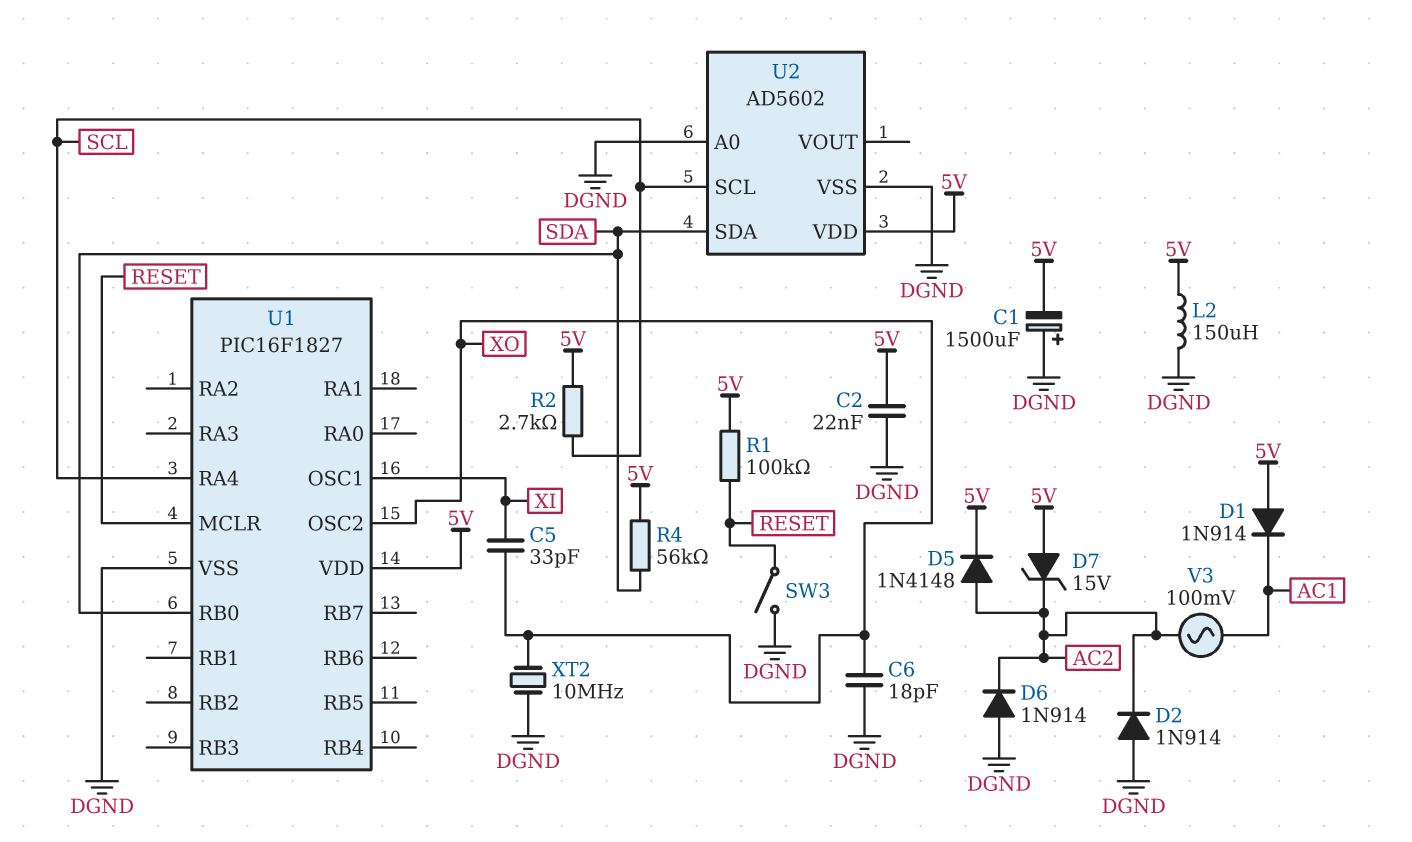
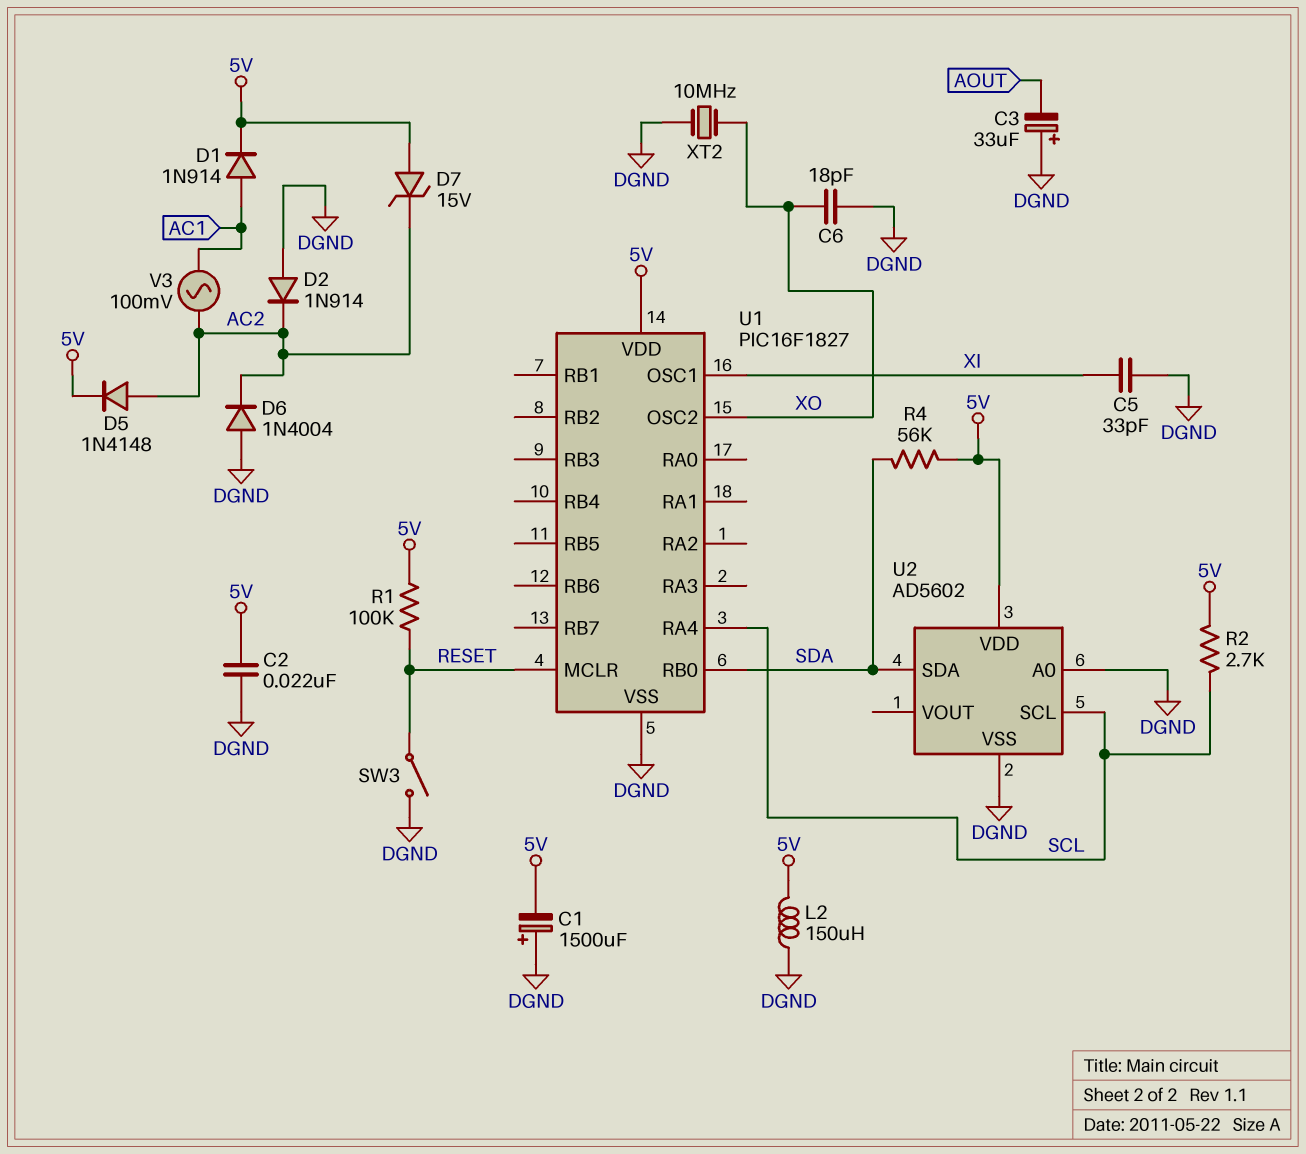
C3: none -> 33uF (plus DGND, minus AOUT)
C5: 33pF (XI, XO) -> 33pF (DGND, XI)
D1: diode 1N914 (A 5V, K AC1) -> diode 1N914 (A AC1, K 5V)
D6: diode 1N914 (A DGND, K AC2) -> diode 1N4004 (A DGND, K AC2)

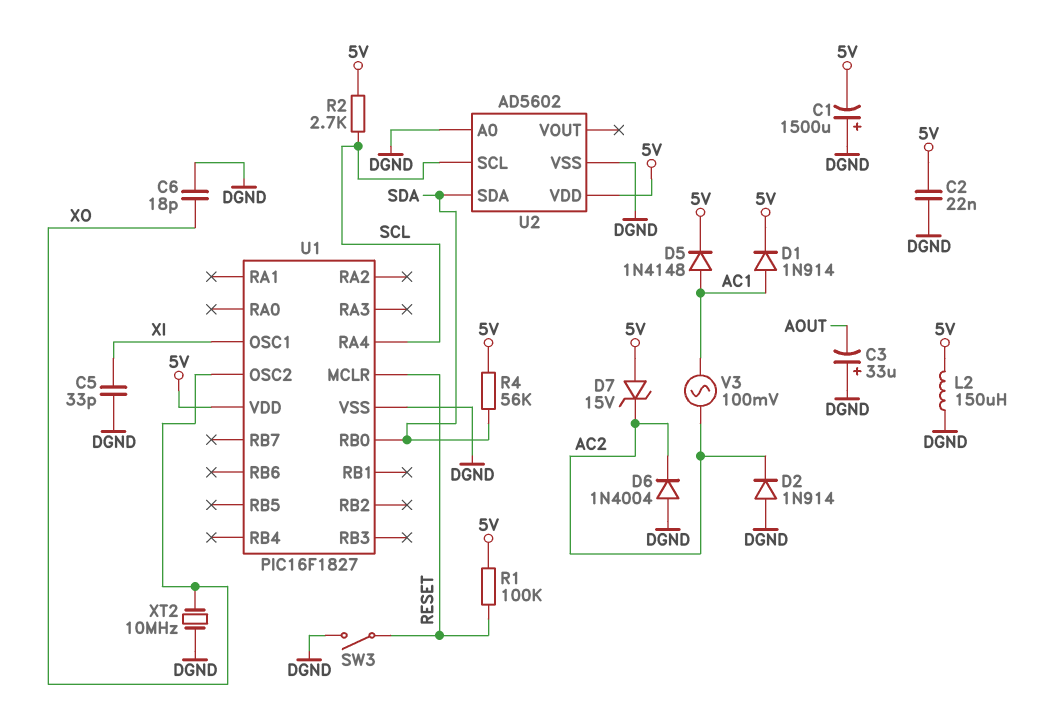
D5: diode 1N4148 (A AC2, K 5V) -> diode 1N4148 (A AC1, K 5V)

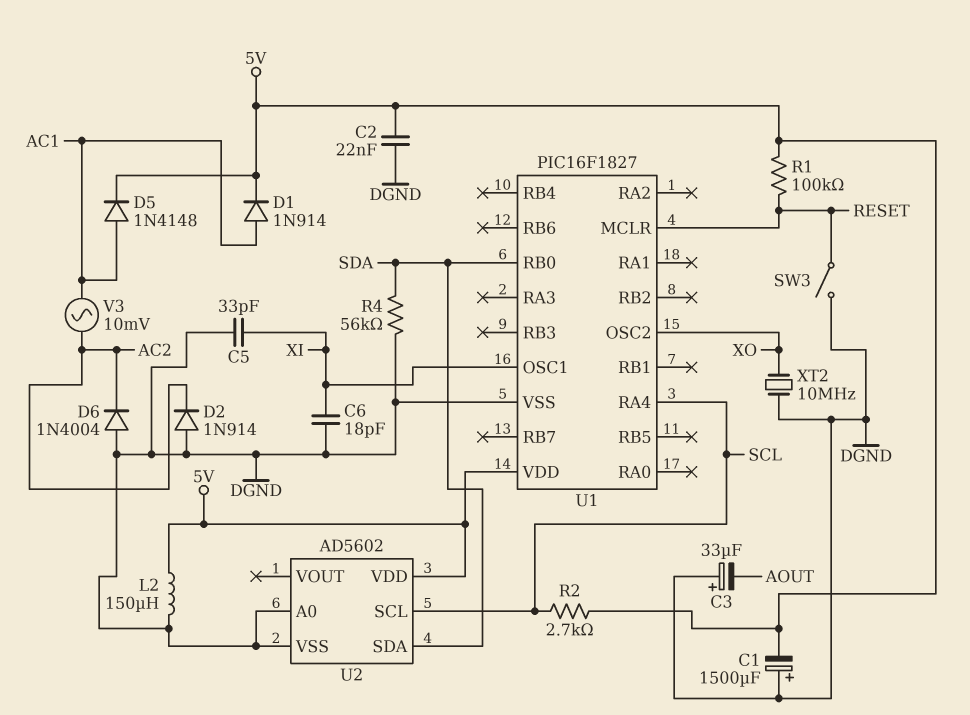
C6: 18pF (DGND, XO) -> 18pF (DGND, XI)
D7: zener 15V (A 5V, K AC2) -> none
R4: 56k (5V, SDA) -> 56k (DGND, SDA)
V3: AC 100mV (AC1, AC2) -> AC 10mV (AC1, AC2)

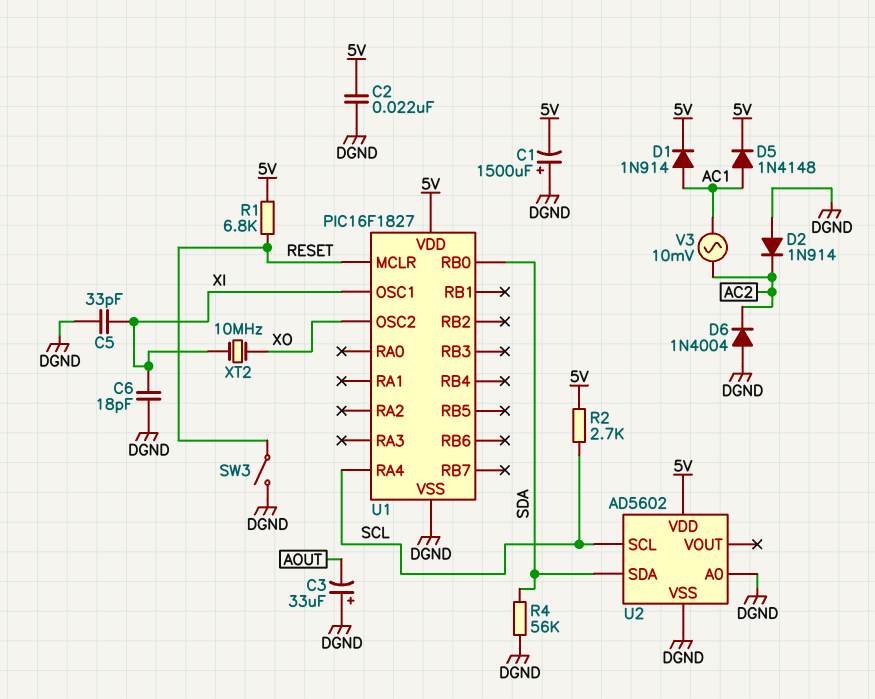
L2: 150uH (5V, DGND) -> none
R1: 100k (5V, RESET) -> 6.8k (5V, RESET)
XT2: 10MHz (DGND, XO) -> 10MHz (XI, XO)

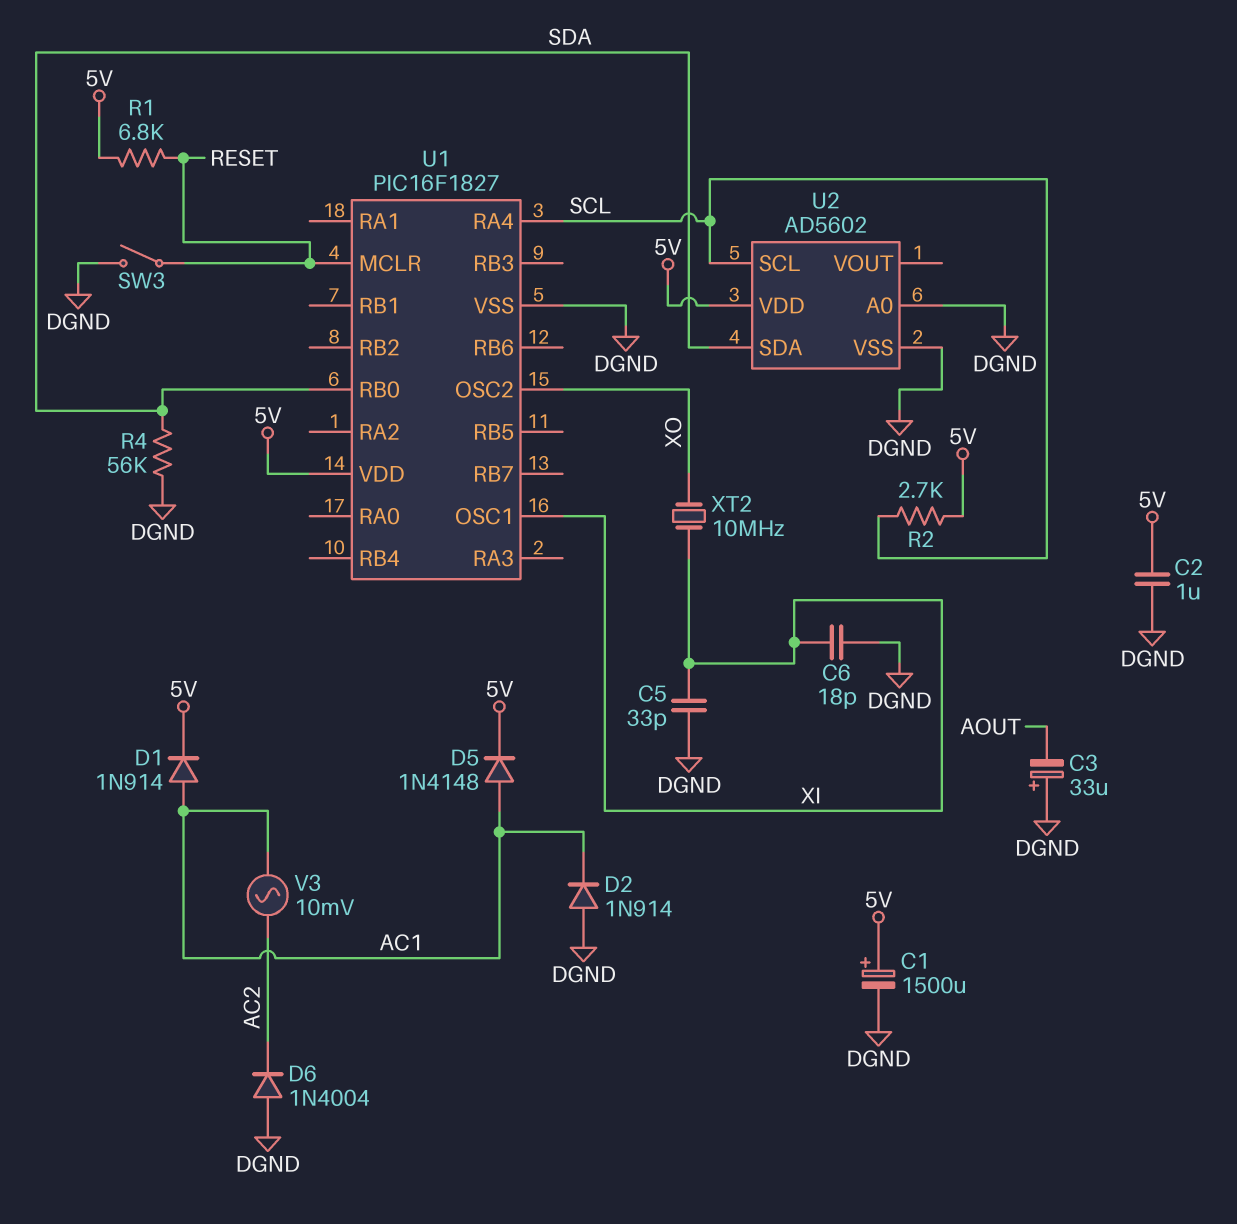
C1: 1500uF (plus DGND, minus 5V) -> 1500uF (plus 5V, minus DGND)
C2: 22nF (5V, DGND) -> 1uF (5V, DGND)
D2: diode 1N914 (A DGND, K AC2) -> diode 1N914 (A DGND, K AC1)

